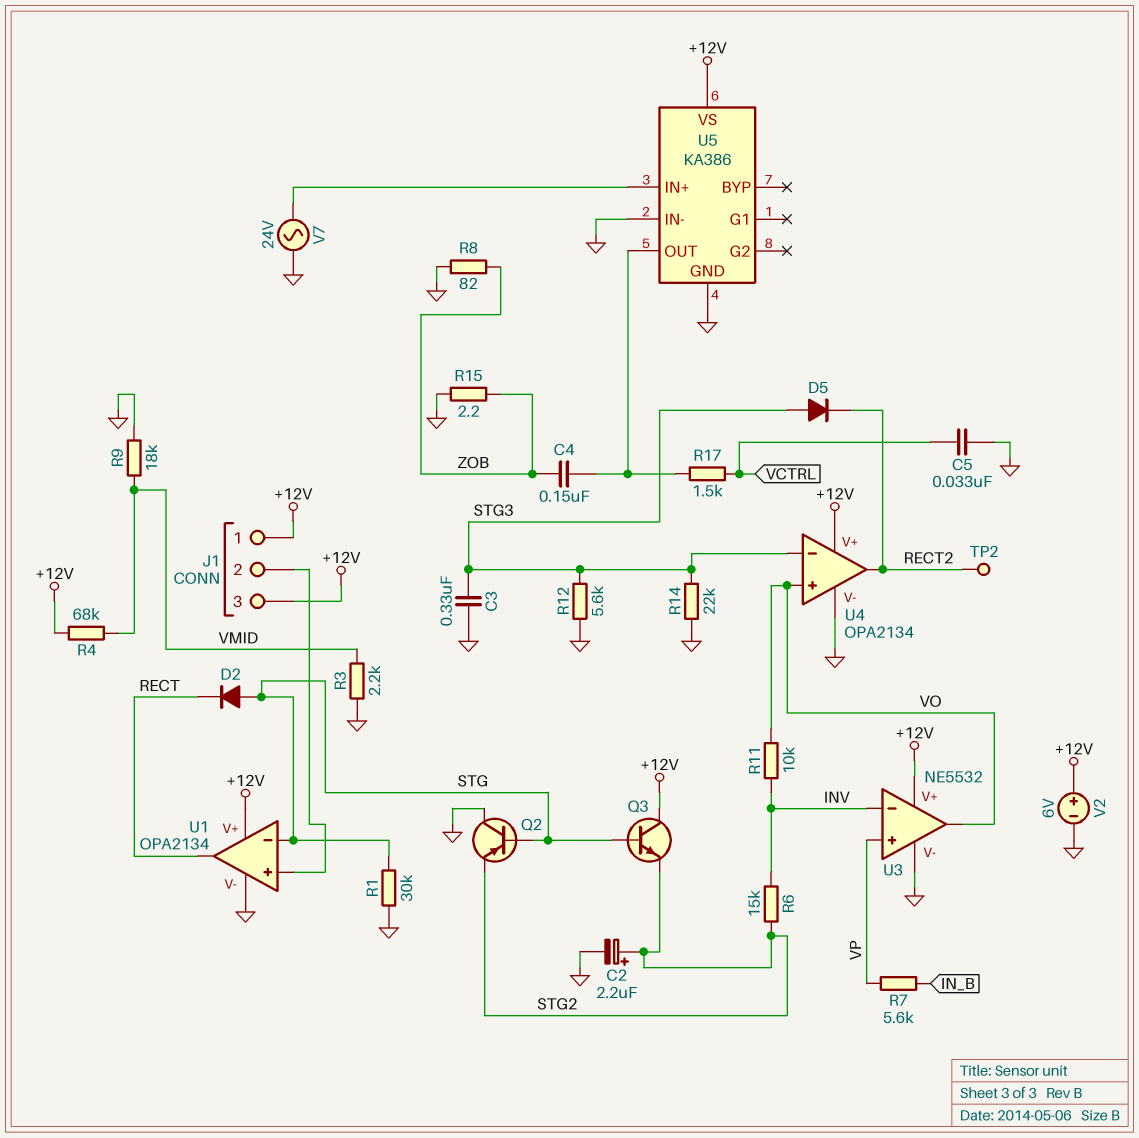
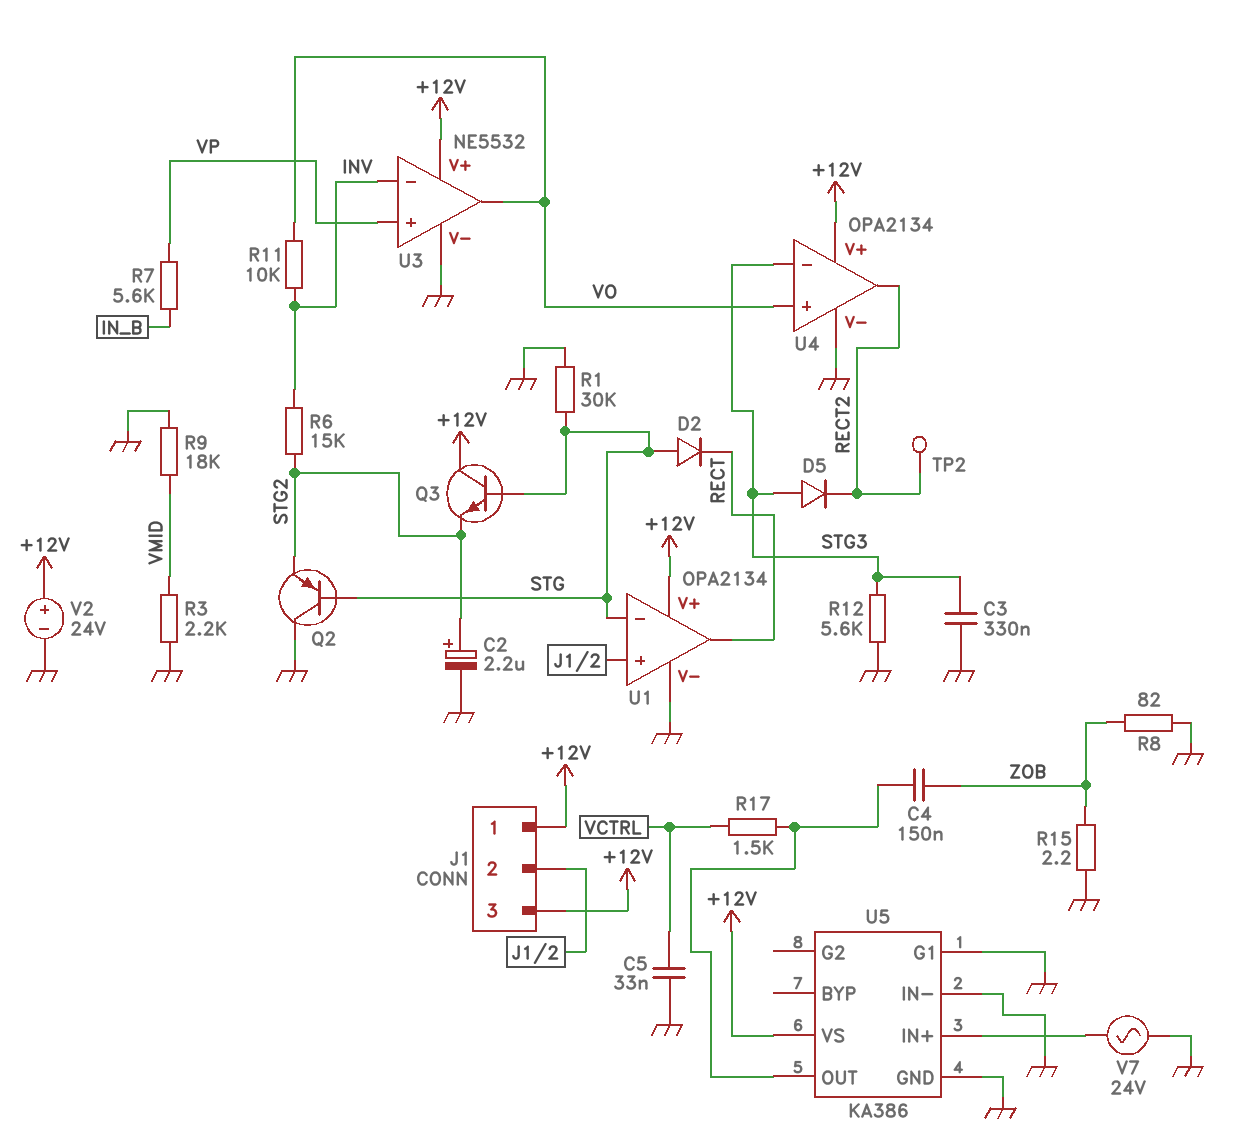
R4: 68k (+12V, VMID) -> none
R14: 22k (GND, STG3) -> none
U5 pin G1: none -> GND
V2: 6V (plus +12V, minus GND) -> 24V (plus +12V, minus GND)

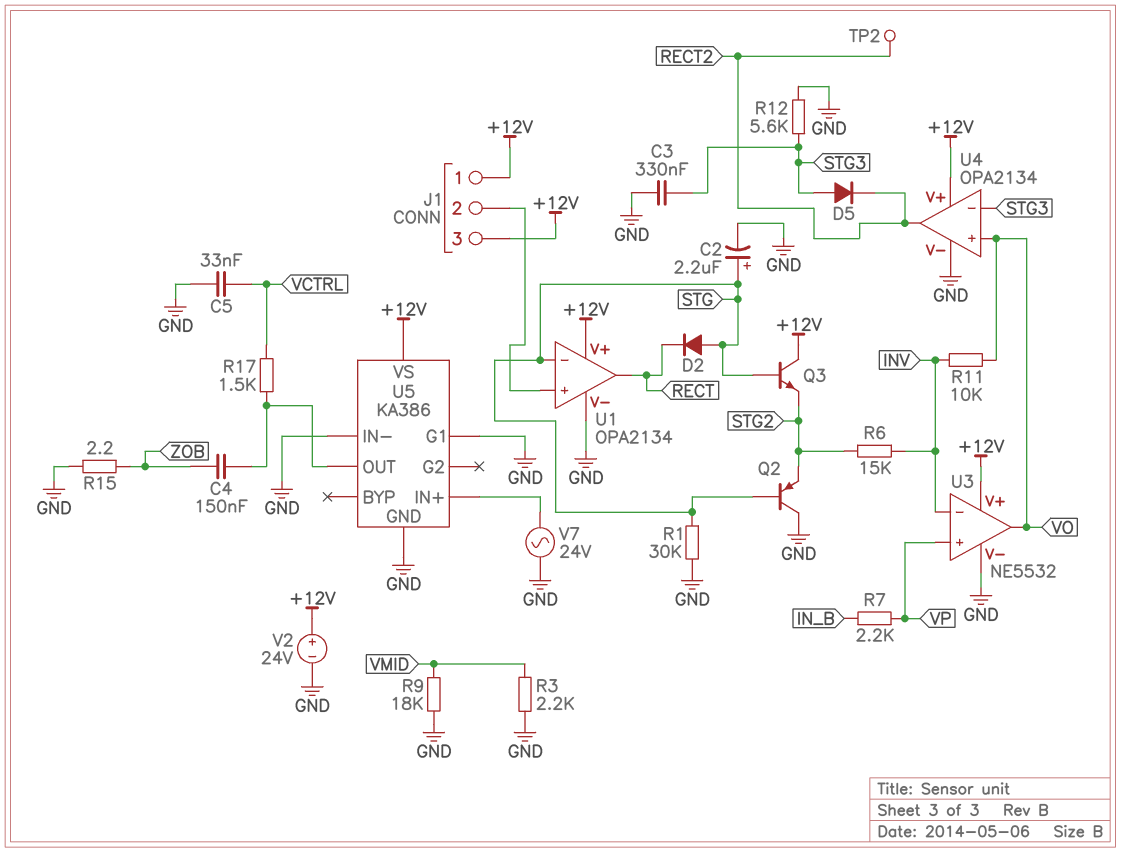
C2: 2.2uF (plus STG2, minus GND) -> 2.2uF (plus STG, minus GND)
R7: 5.6k (IN_B, VP) -> 2.2k (IN_B, VP)
R8: 82 (GND, ZOB) -> none

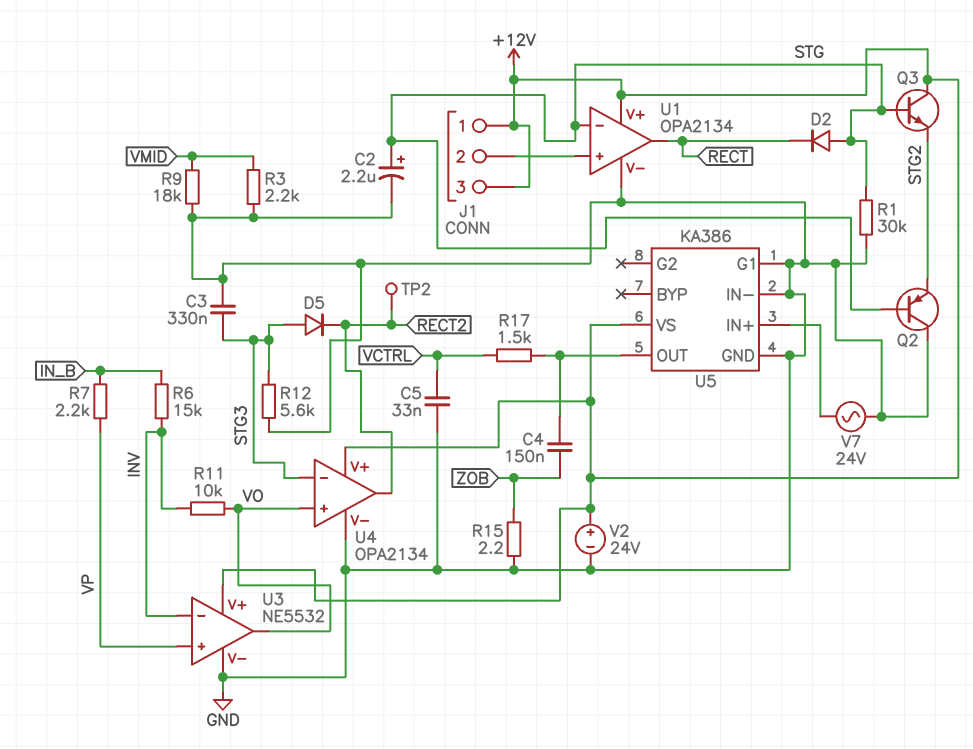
R6: 15k (INV, STG2) -> 15k (INV, IN_B)

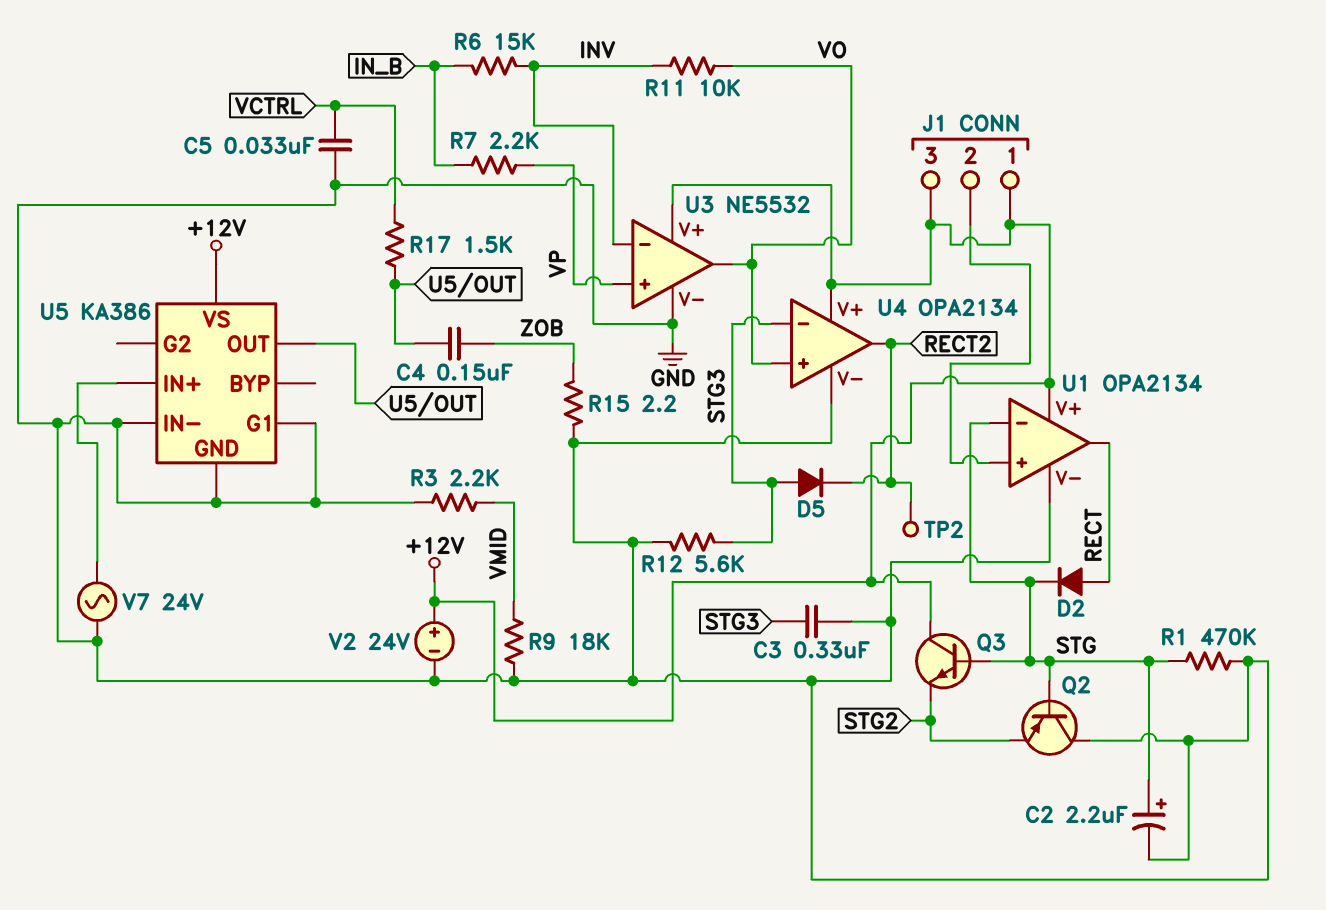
D2: diode (A STG, K RECT) -> diode (A RECT, K STG)
R1: 30k (GND, STG) -> 470k (GND, STG)

